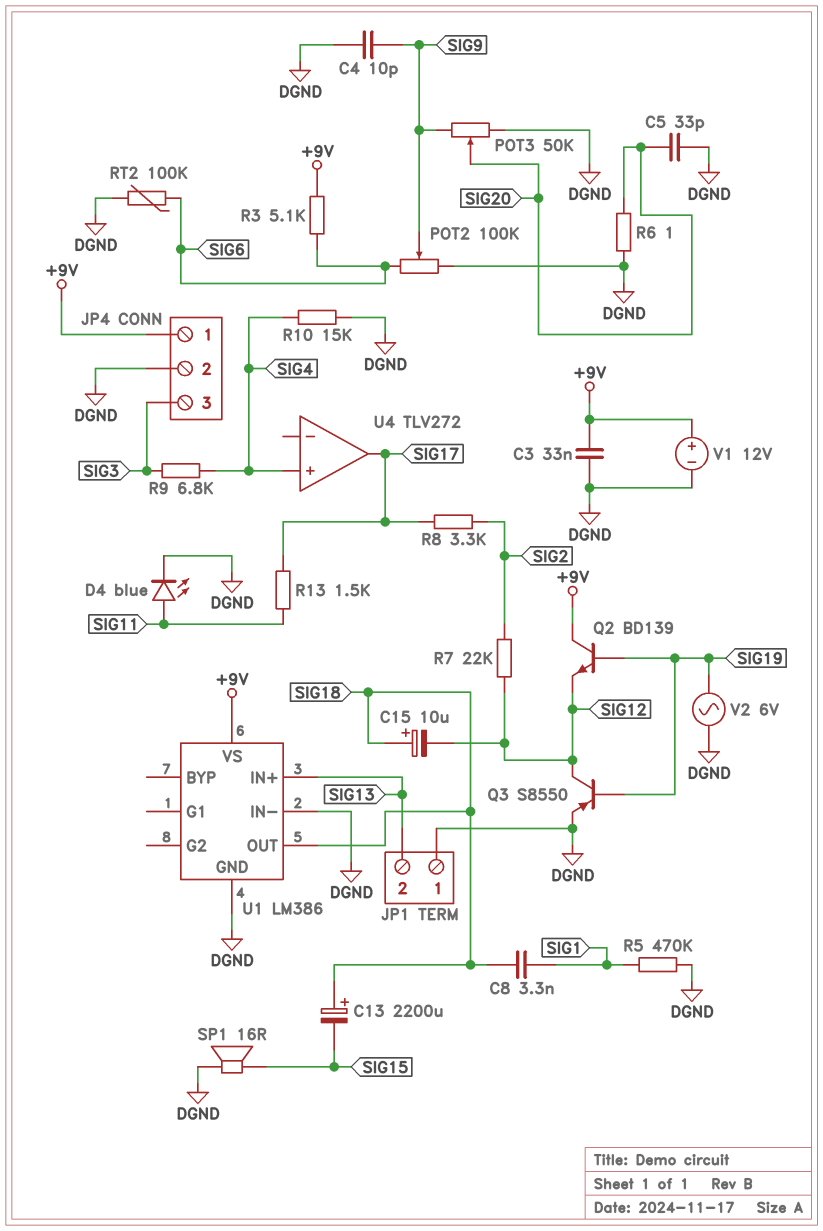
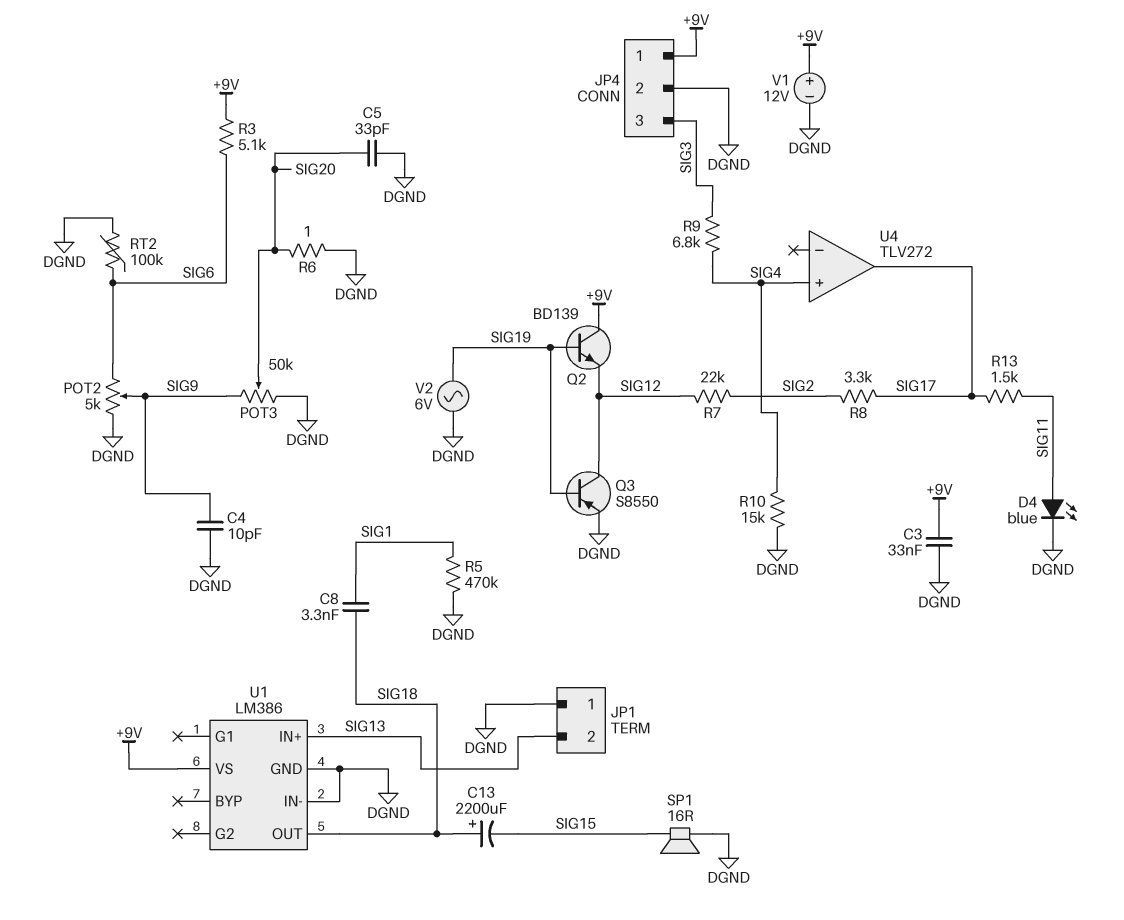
C15: 10uF (plus SIG18, minus SIG12) -> none
POT2: 100k (DGND, SIG6, wiper SIG9) -> 5k (DGND, SIG6, wiper SIG9)

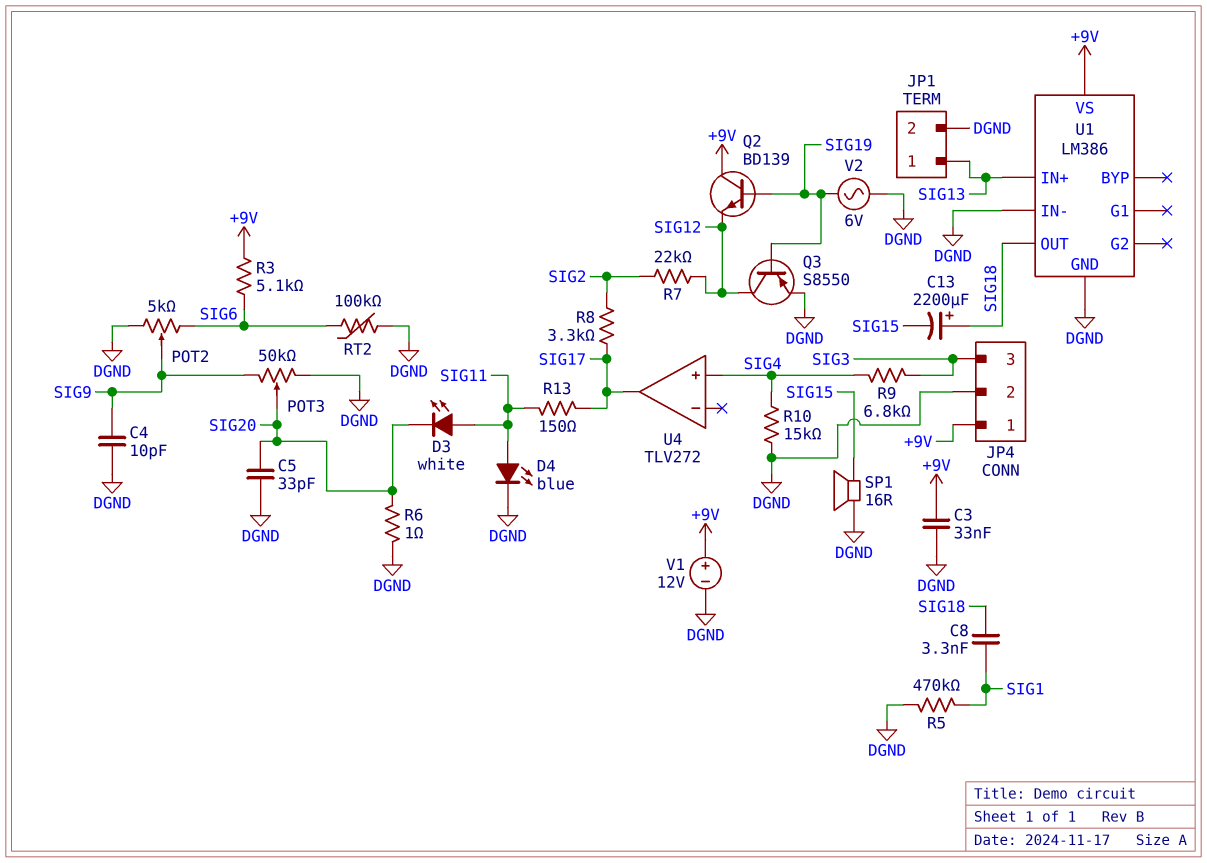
D3: none -> LED white (A SIG11, K SIG20)
JP1 pin 1: DGND -> SIG13
JP1 pin 2: SIG13 -> DGND
R13: 1.5k (SIG11, SIG17) -> 150 (SIG11, SIG17)

